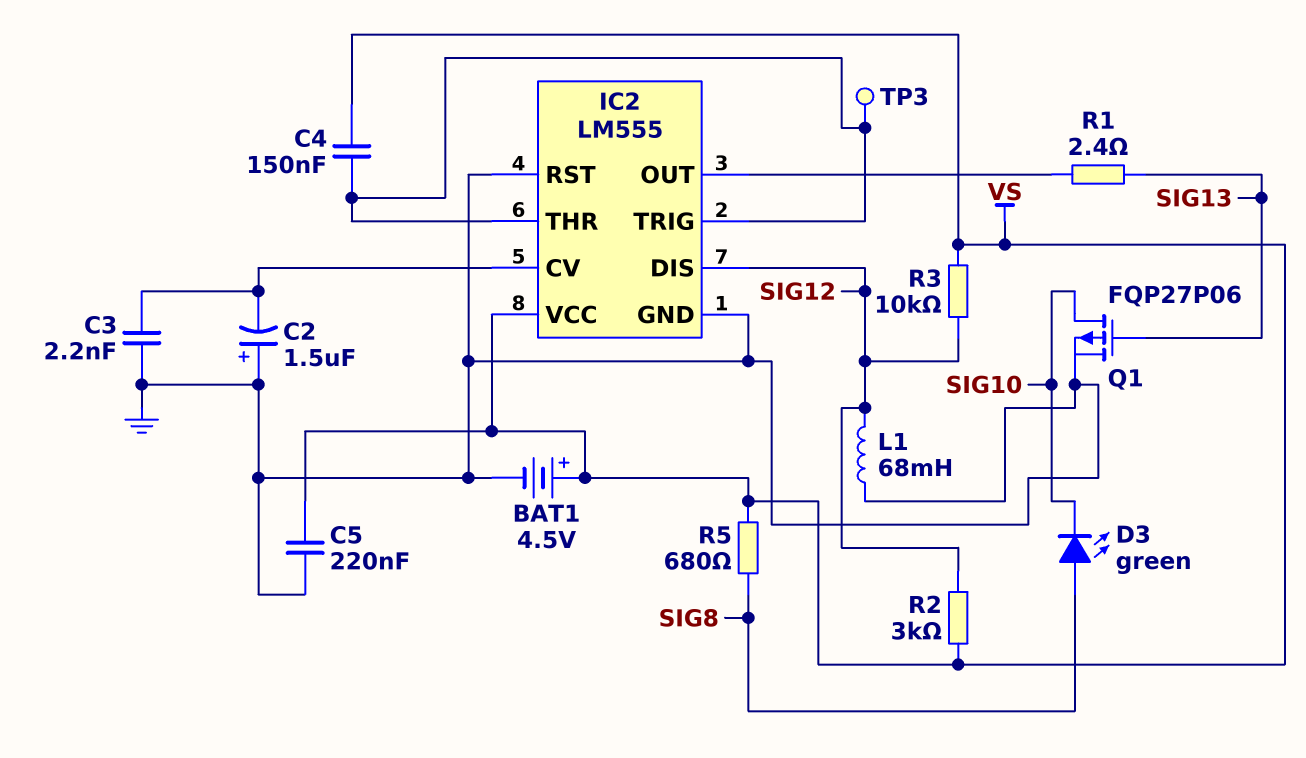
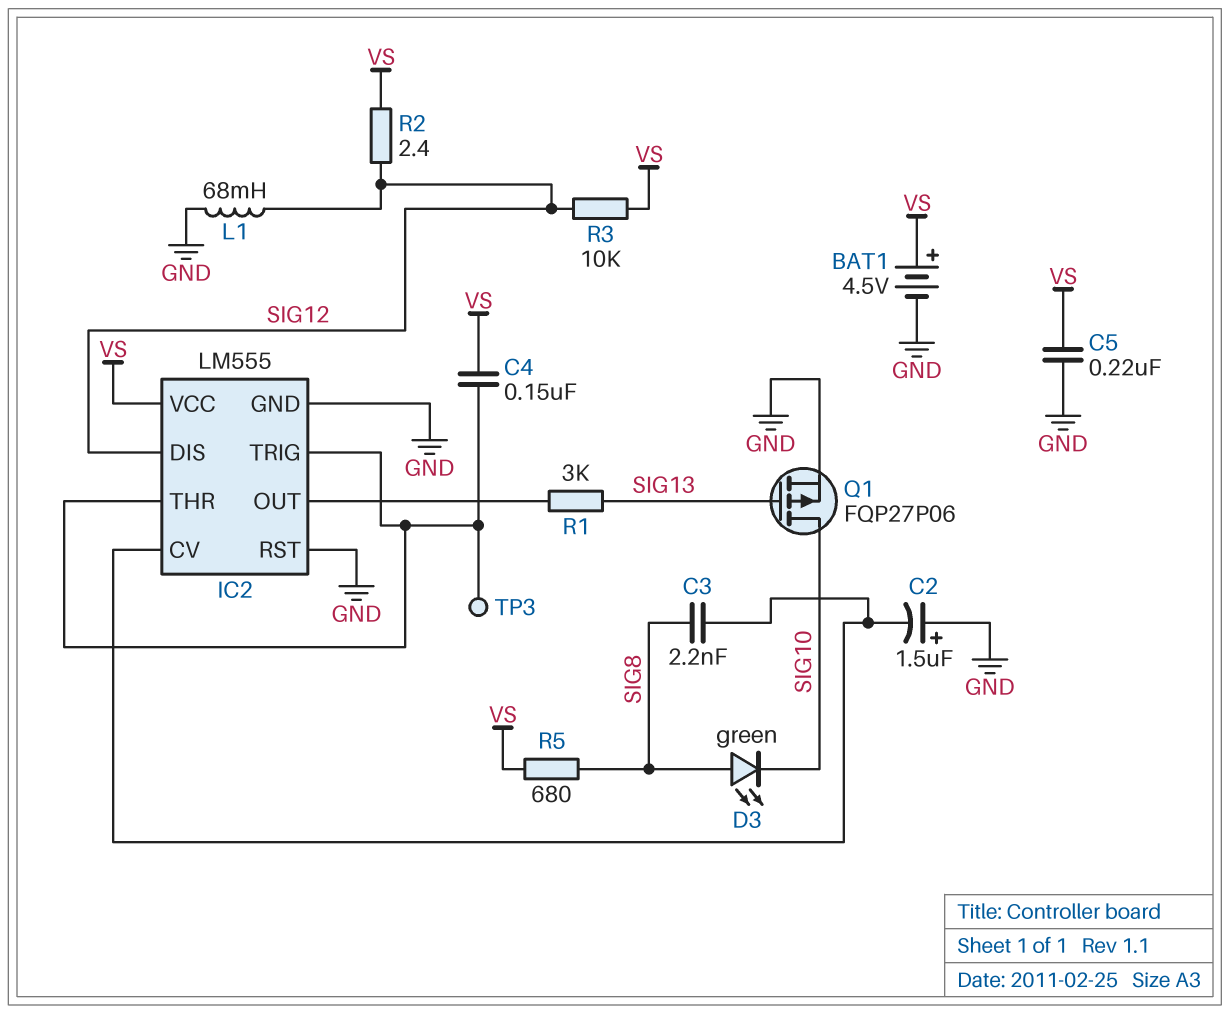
C3: 2.2nF (GND, IC2/CV) -> 2.2nF (IC2/CV, SIG8)
R1: 2.4 (IC2/OUT, SIG13) -> 3k (IC2/OUT, SIG13)
R2: 3k (SIG12, VS) -> 2.4 (SIG12, VS)

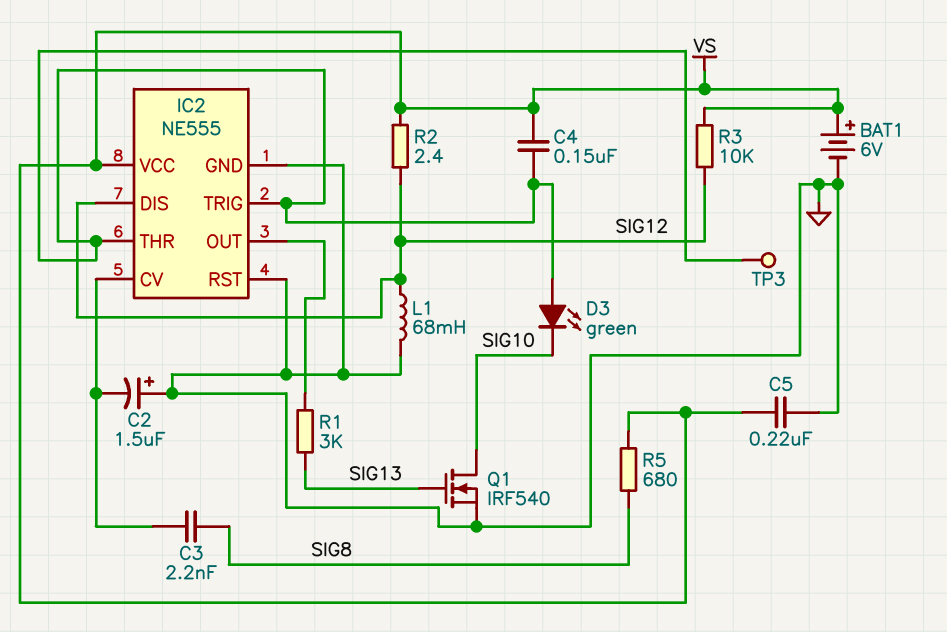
BAT1: 4.5V (plus VS, minus GND) -> 6V (plus VS, minus GND)
D3: LED green (A SIG8, K SIG10) -> LED green (A IC2/THR, K SIG10)
IC2: LM555 -> NE555
Q1: PMOS FQP27P06 (G SIG13, D SIG10, S GND) -> NMOS IRF540 (G SIG13, D SIG10, S GND)

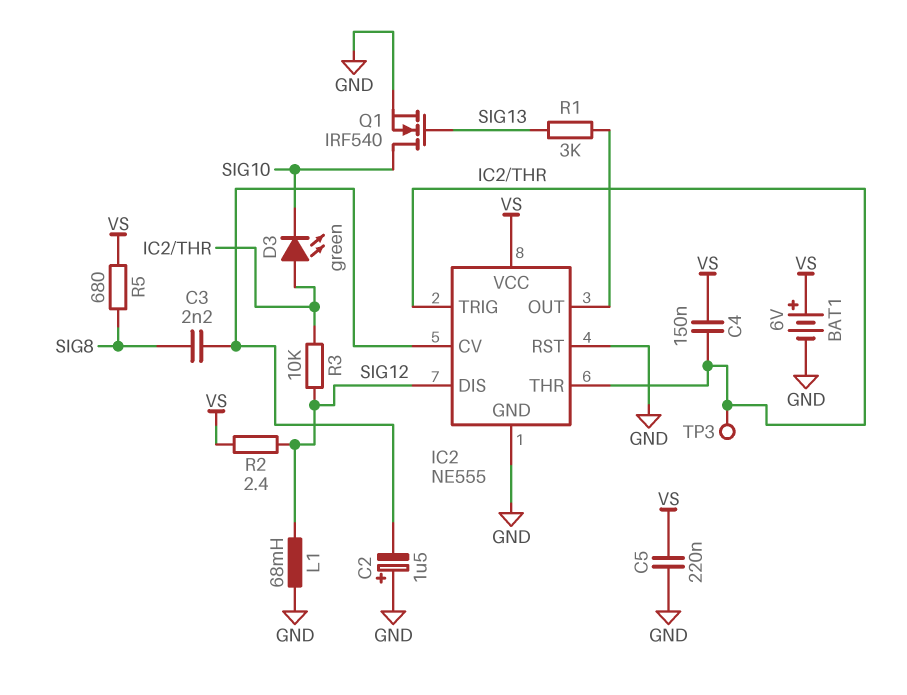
R3: 10k (SIG12, VS) -> 10k (IC2/THR, SIG12)

